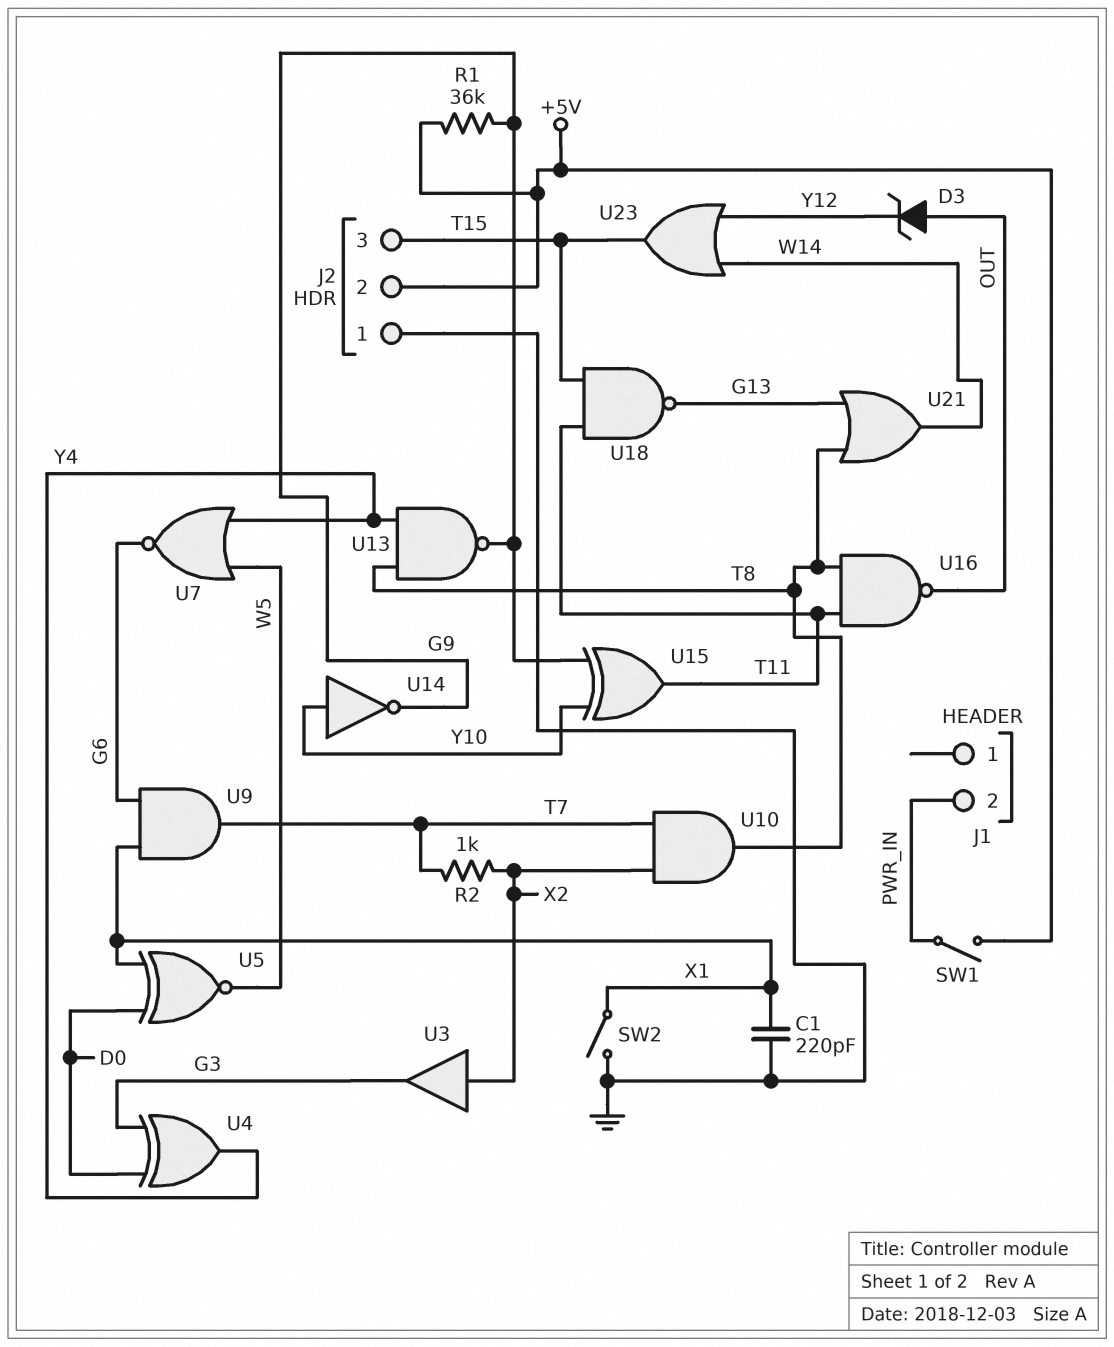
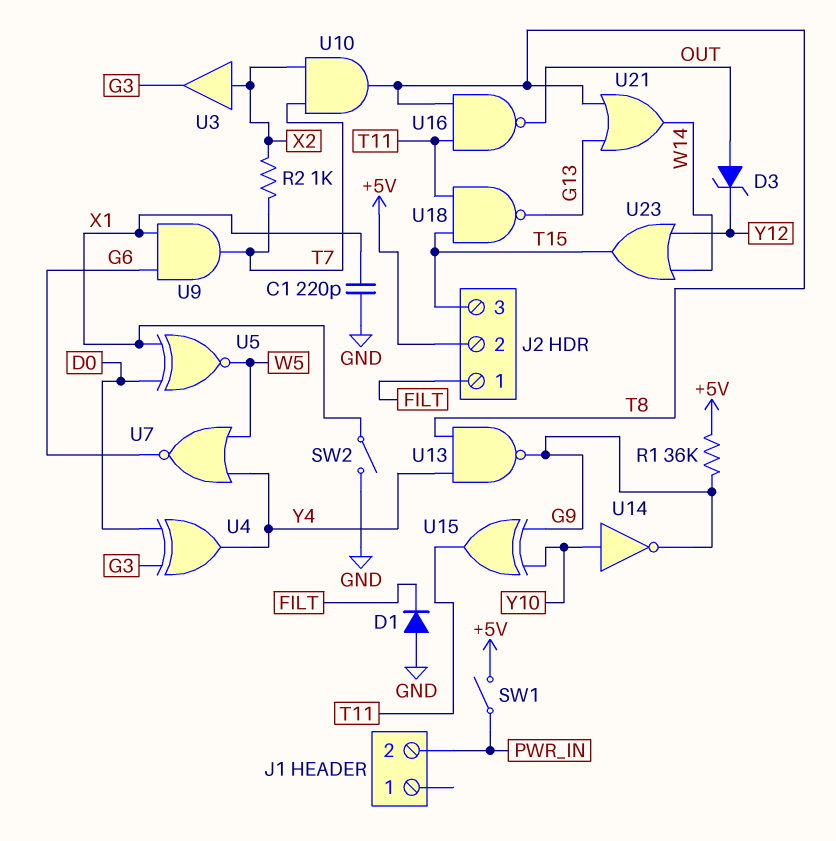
D1: none -> diode (A GND, K FILT)
J2 pin 1: GND -> FILT

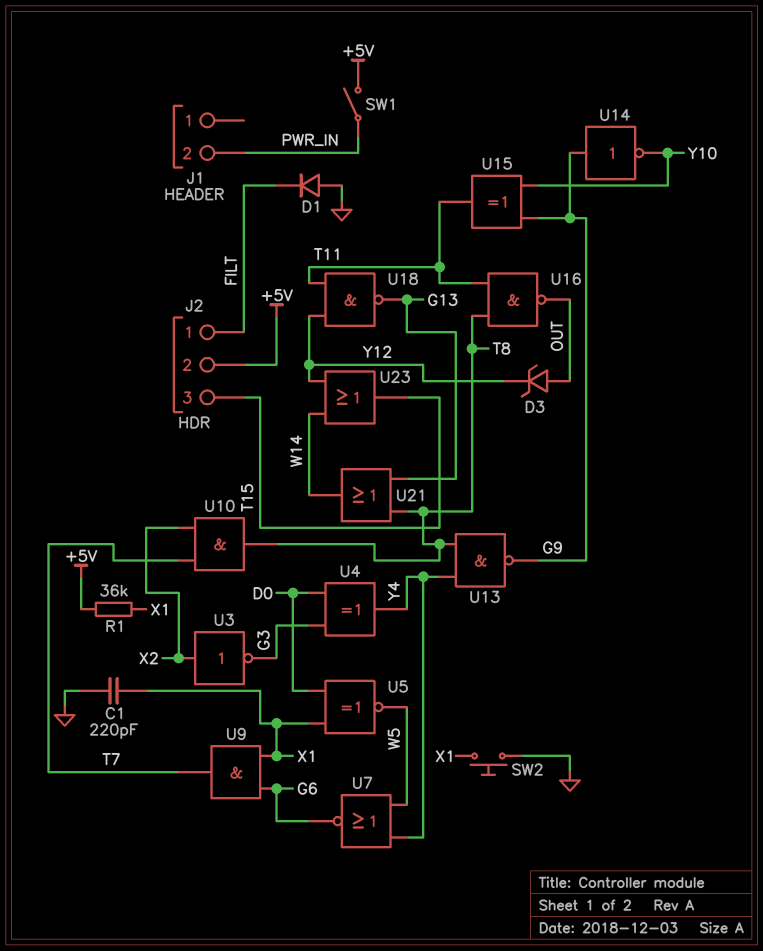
R1: 36k (+5V, G9) -> 36k (+5V, X1)
R2: 1k (T7, X2) -> none
SW2: switch (GND, X1) -> button (GND, X1)
U3: buffer (in X2, out G3) -> NOT (in X2, out G3)
U14: NOT (in Y10, out G9) -> NOT (in G9, out Y10)
U18: NAND (in T11, in T15, out G13) -> NAND (in T11, in Y12, out G13)

